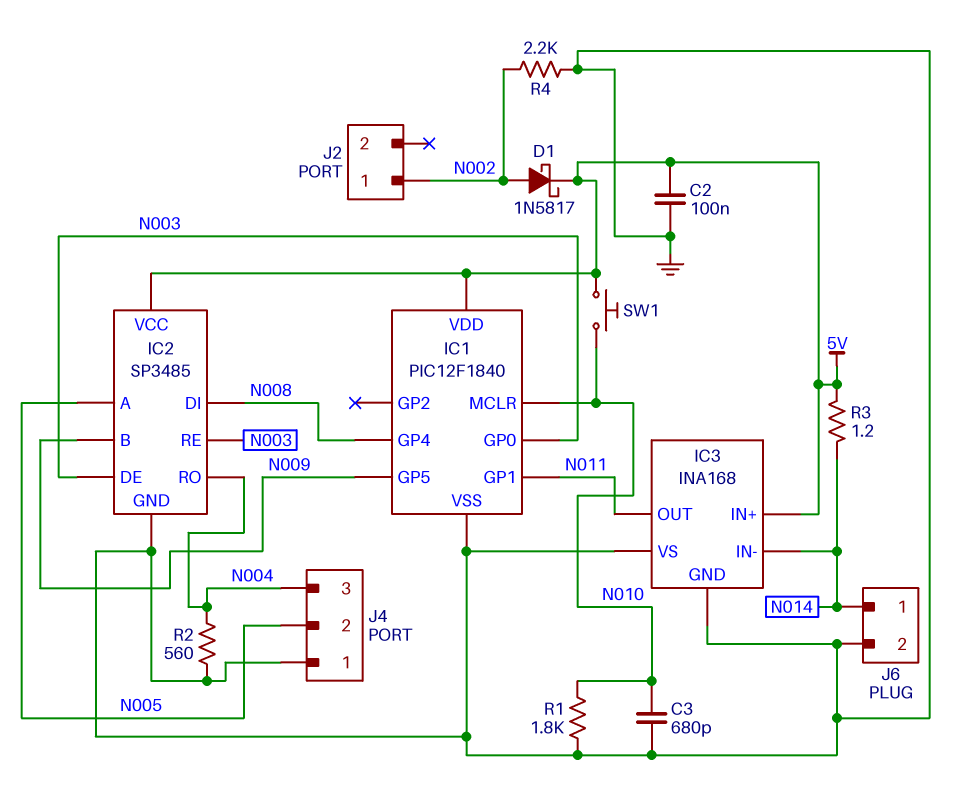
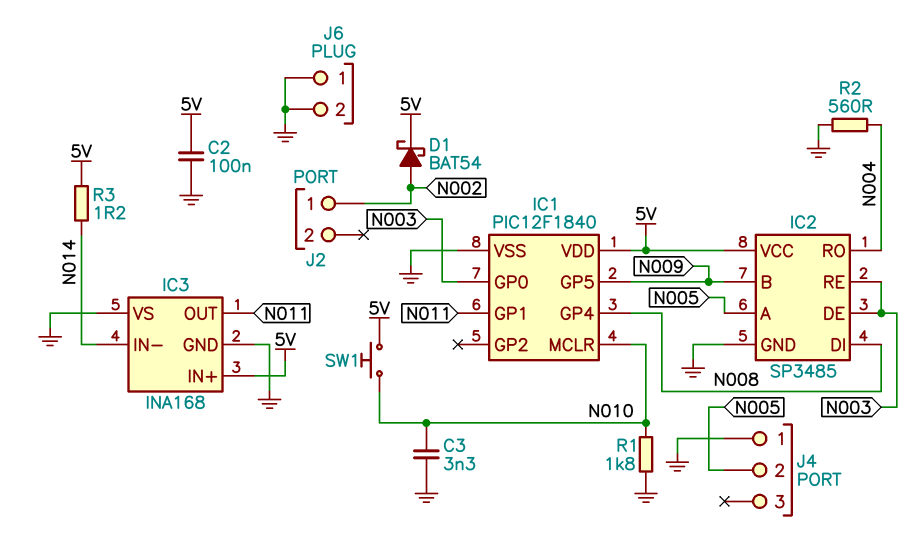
C3: 680pF (GND, N010) -> 3.3nF (GND, N010)
D1: schottky 1N5817 (A N002, K 5V) -> schottky BAT54 (A N002, K 5V)
J4 pin 3: N004 -> none
J6 pin 1: N014 -> GND
R4: 2.2k (GND, N002) -> none

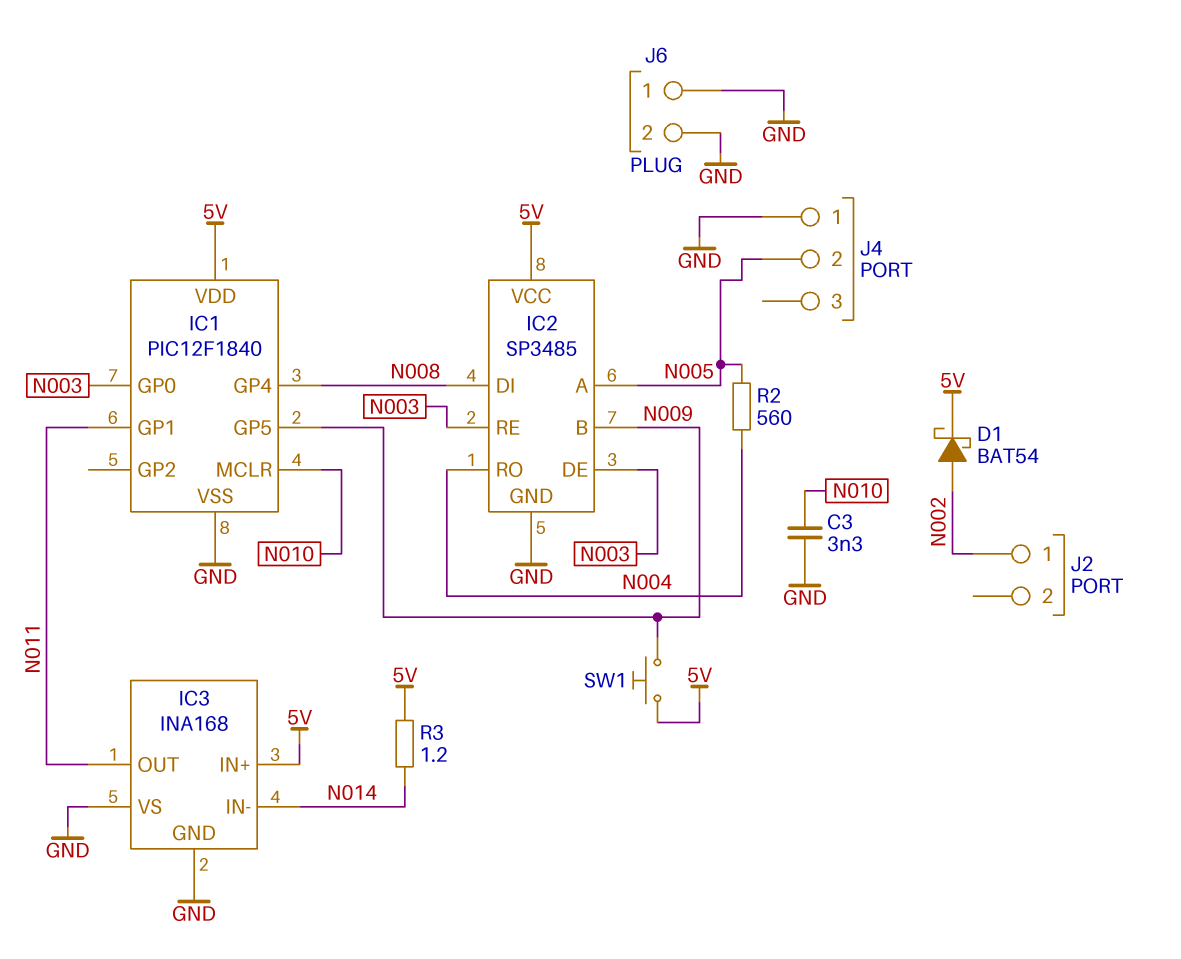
C2: 100nF (5V, GND) -> none
R1: 1.8k (GND, N010) -> none
R2: 560 (GND, N004) -> 560 (N004, N005)
SW1: button (5V, N010) -> button (5V, N009)

